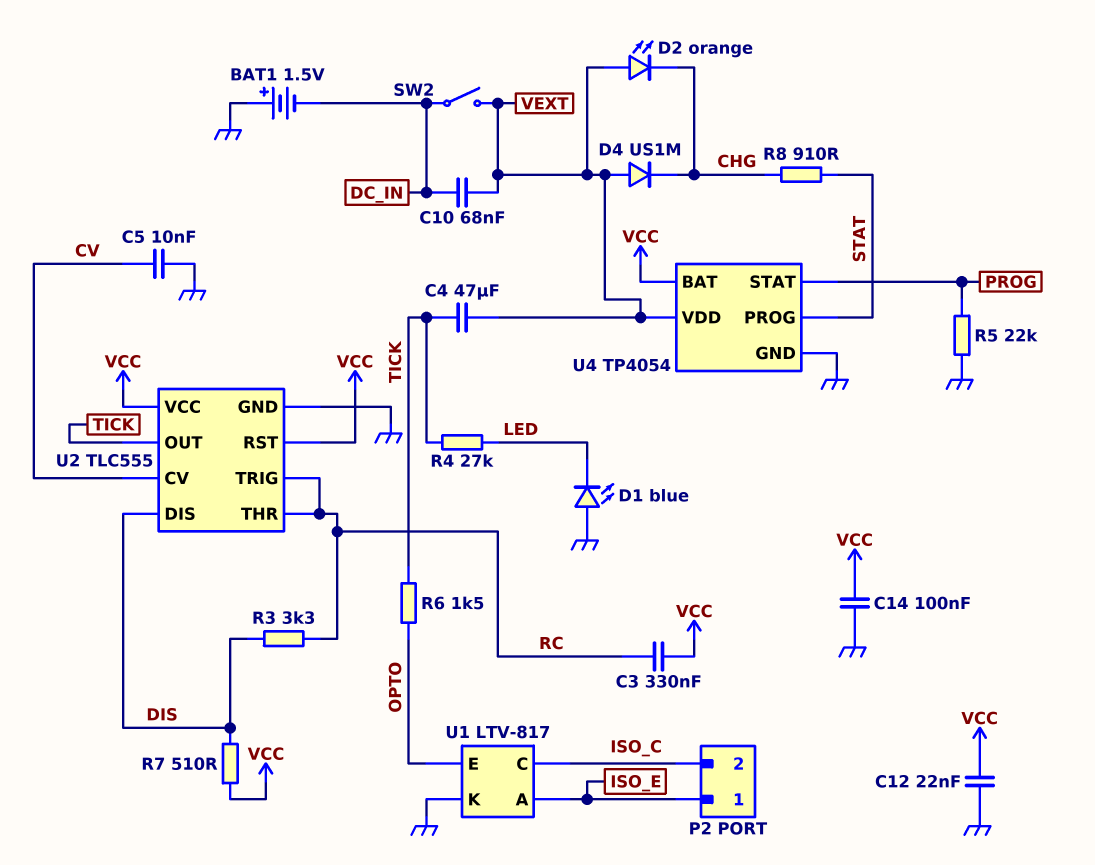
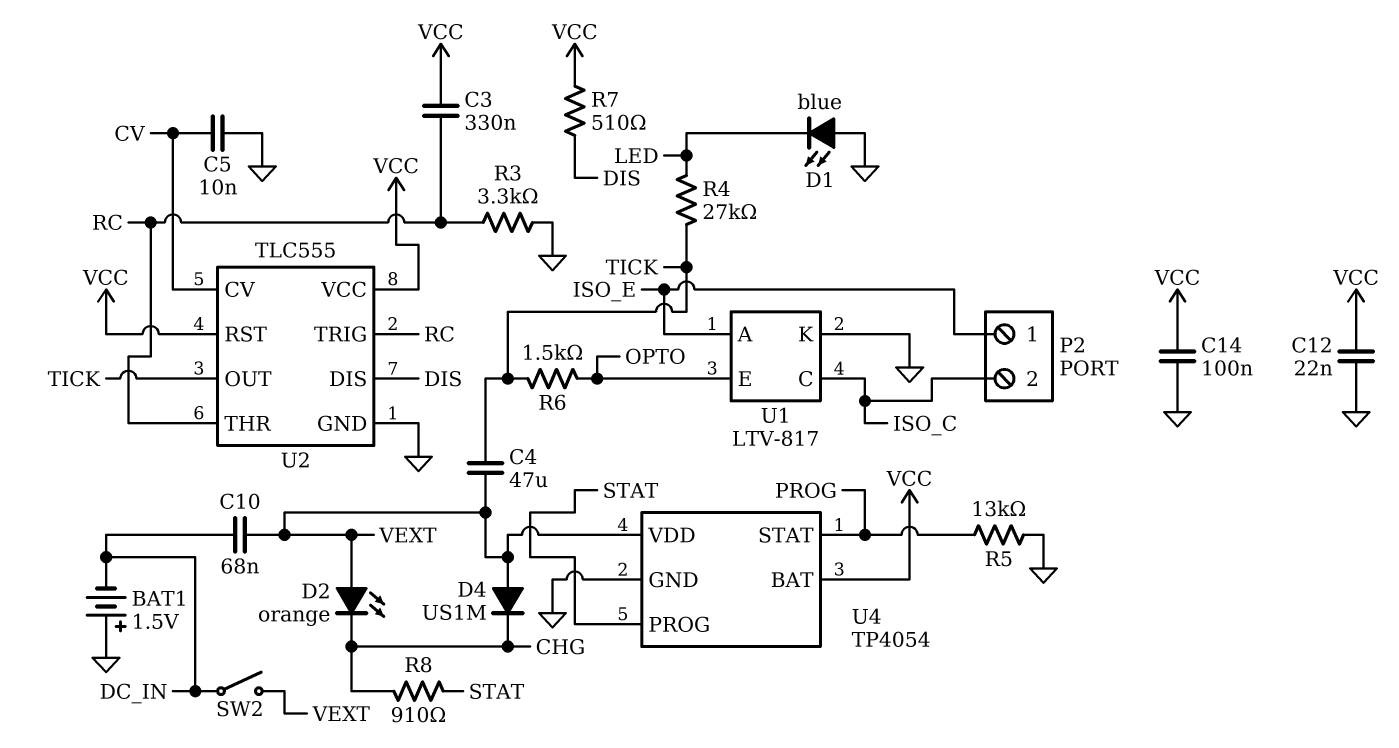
R3: 3.3k (DIS, RC) -> 3.3k (GND, RC)
R5: 22k (GND, PROG) -> 13k (GND, PROG)

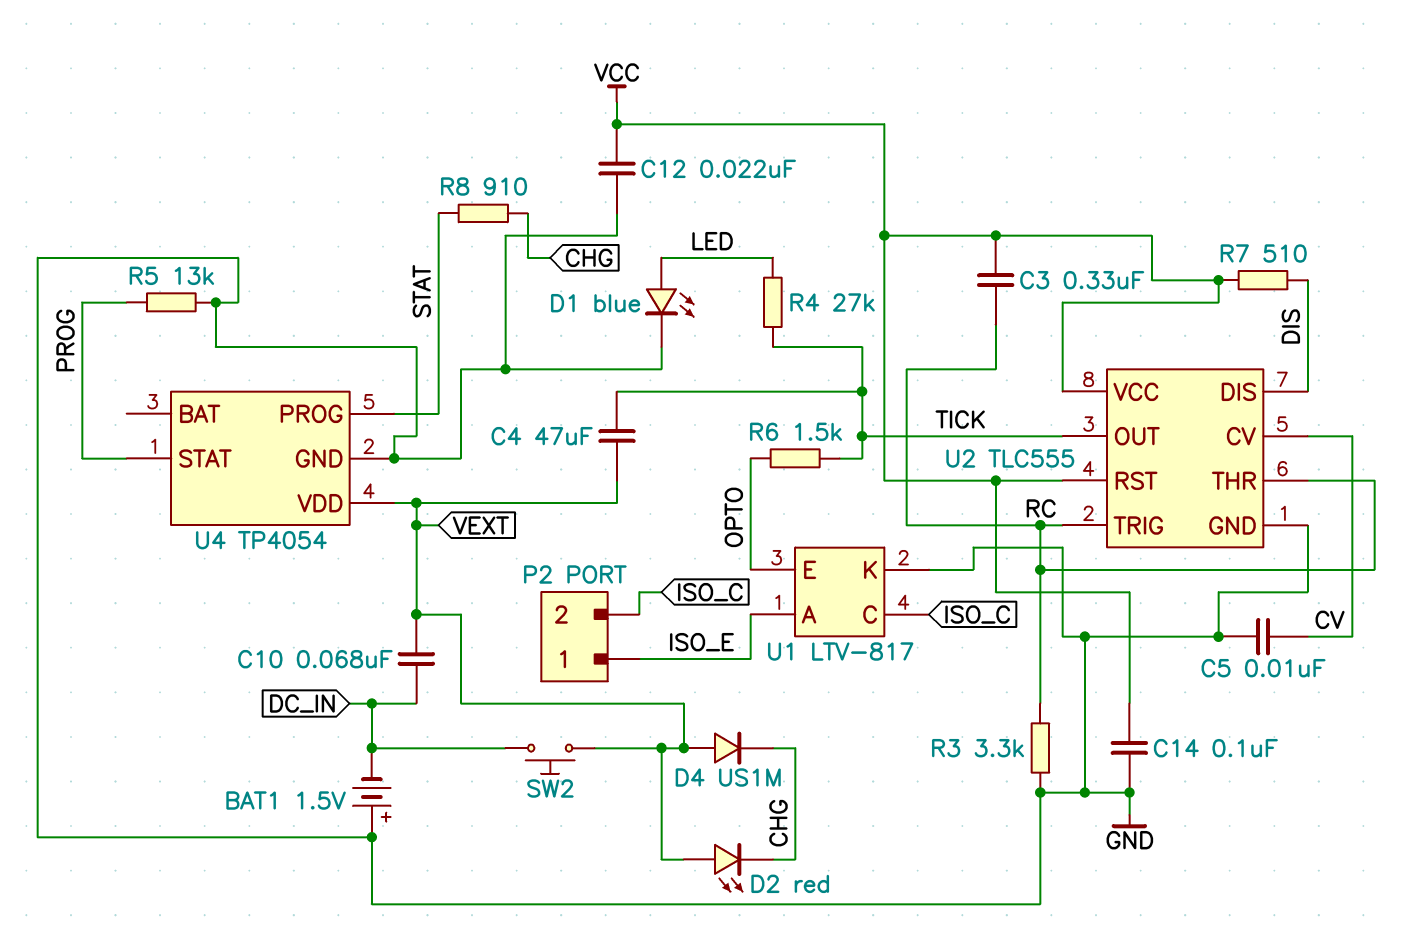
D1: LED blue (A GND, K LED) -> LED blue (A LED, K GND)
D2: LED orange (A VEXT, K CHG) -> LED red (A VEXT, K CHG)
SW2: switch (DC_IN, VEXT) -> button (DC_IN, VEXT)
U4 pin BAT: VCC -> none

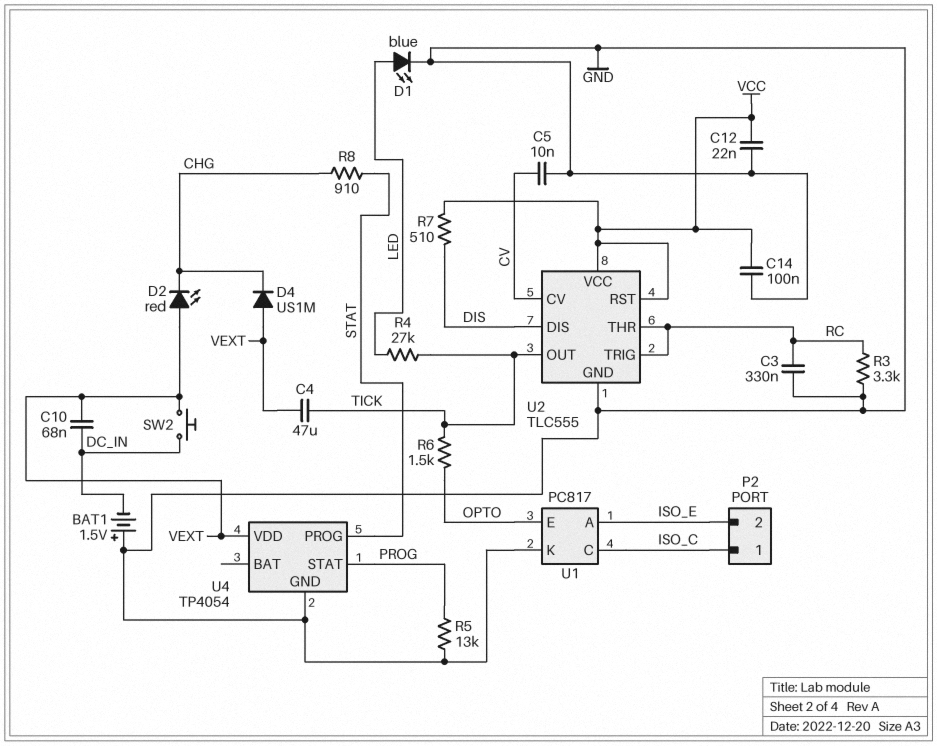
C3: 330nF (RC, VCC) -> 330nF (GND, RC)
P2 pin 1: ISO_E -> ISO_C
P2 pin 2: ISO_C -> ISO_E
U1: LTV-817 -> PC817

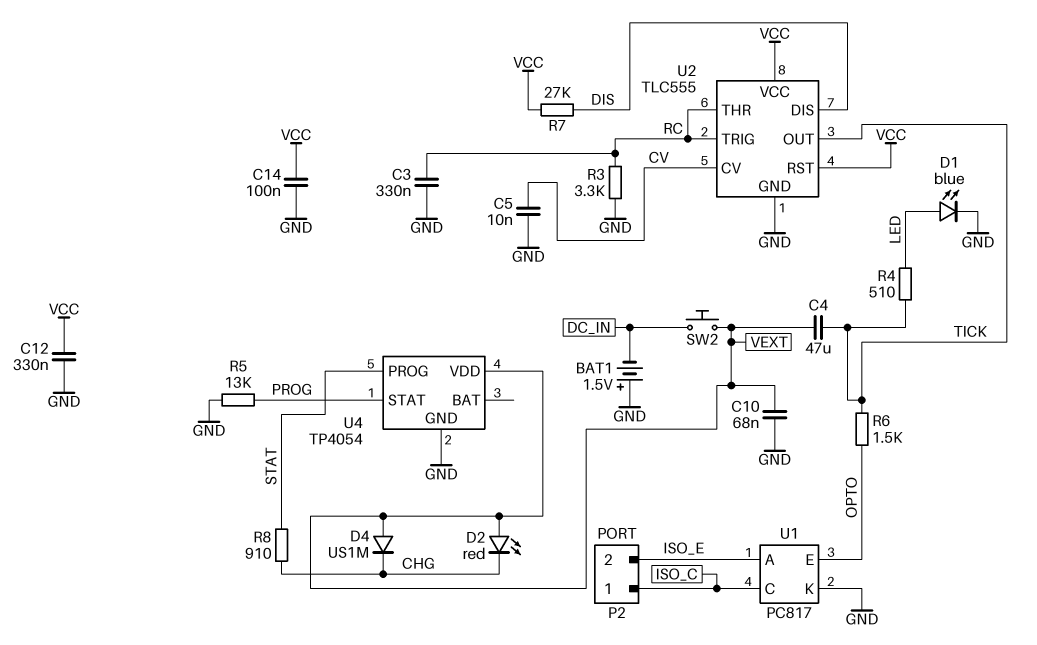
C10: 68nF (DC_IN, VEXT) -> 68nF (GND, VEXT)
C12: 22nF (GND, VCC) -> 330nF (GND, VCC)
R4: 27k (LED, TICK) -> 510 (LED, TICK)
R7: 510 (DIS, VCC) -> 27k (DIS, VCC)

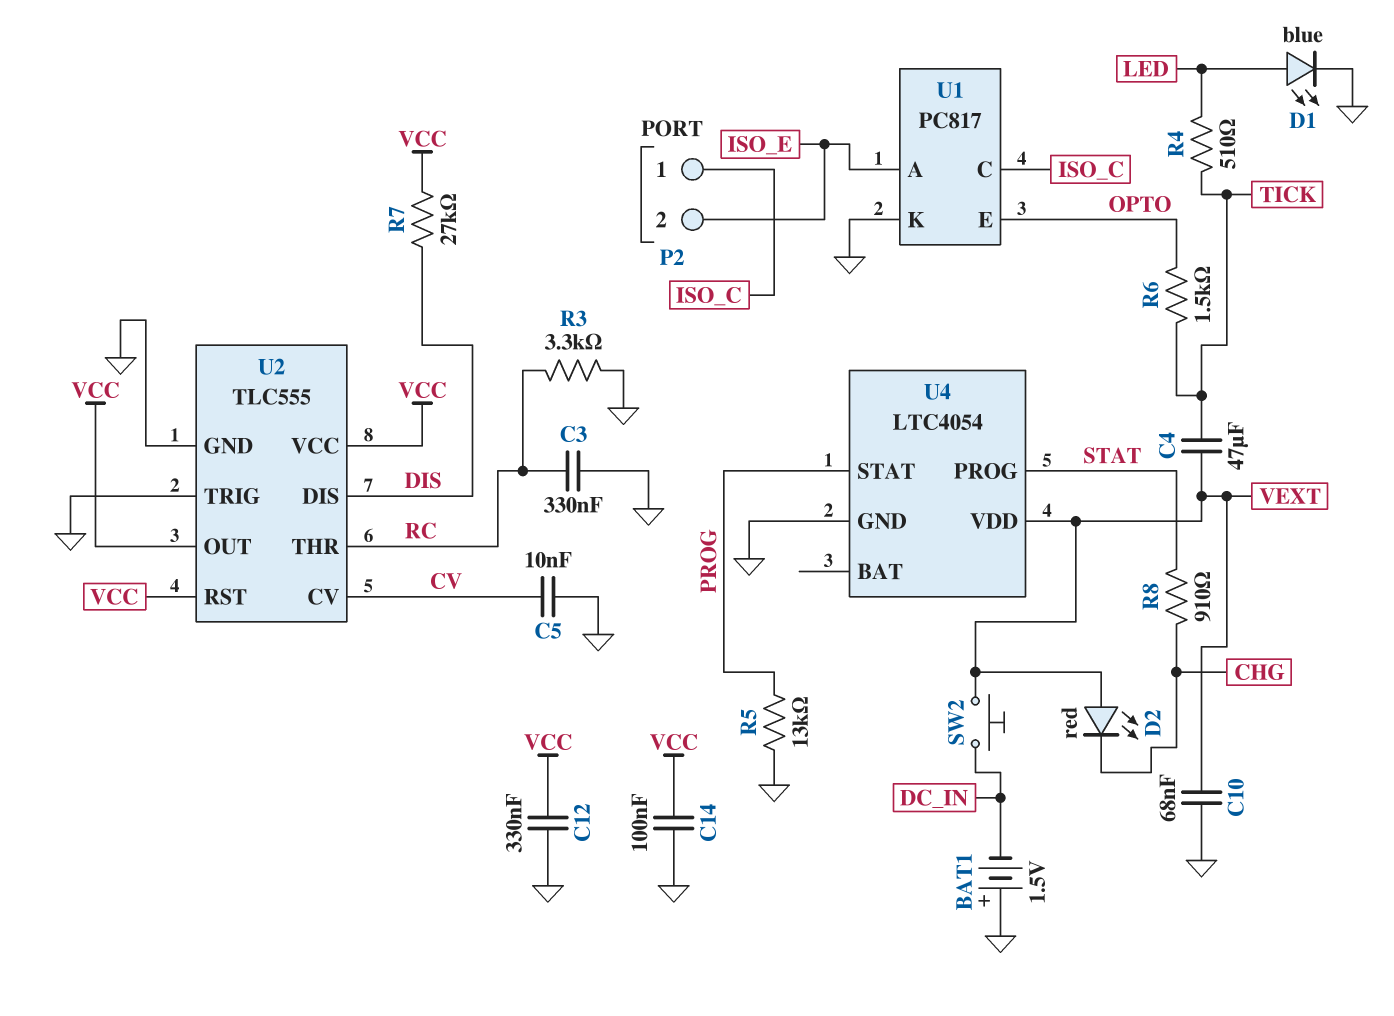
D4: diode US1M (A VEXT, K CHG) -> none
U2 pin OUT: TICK -> VCC
U2 pin TRIG: RC -> GND
U4: TP4054 -> LTC4054

